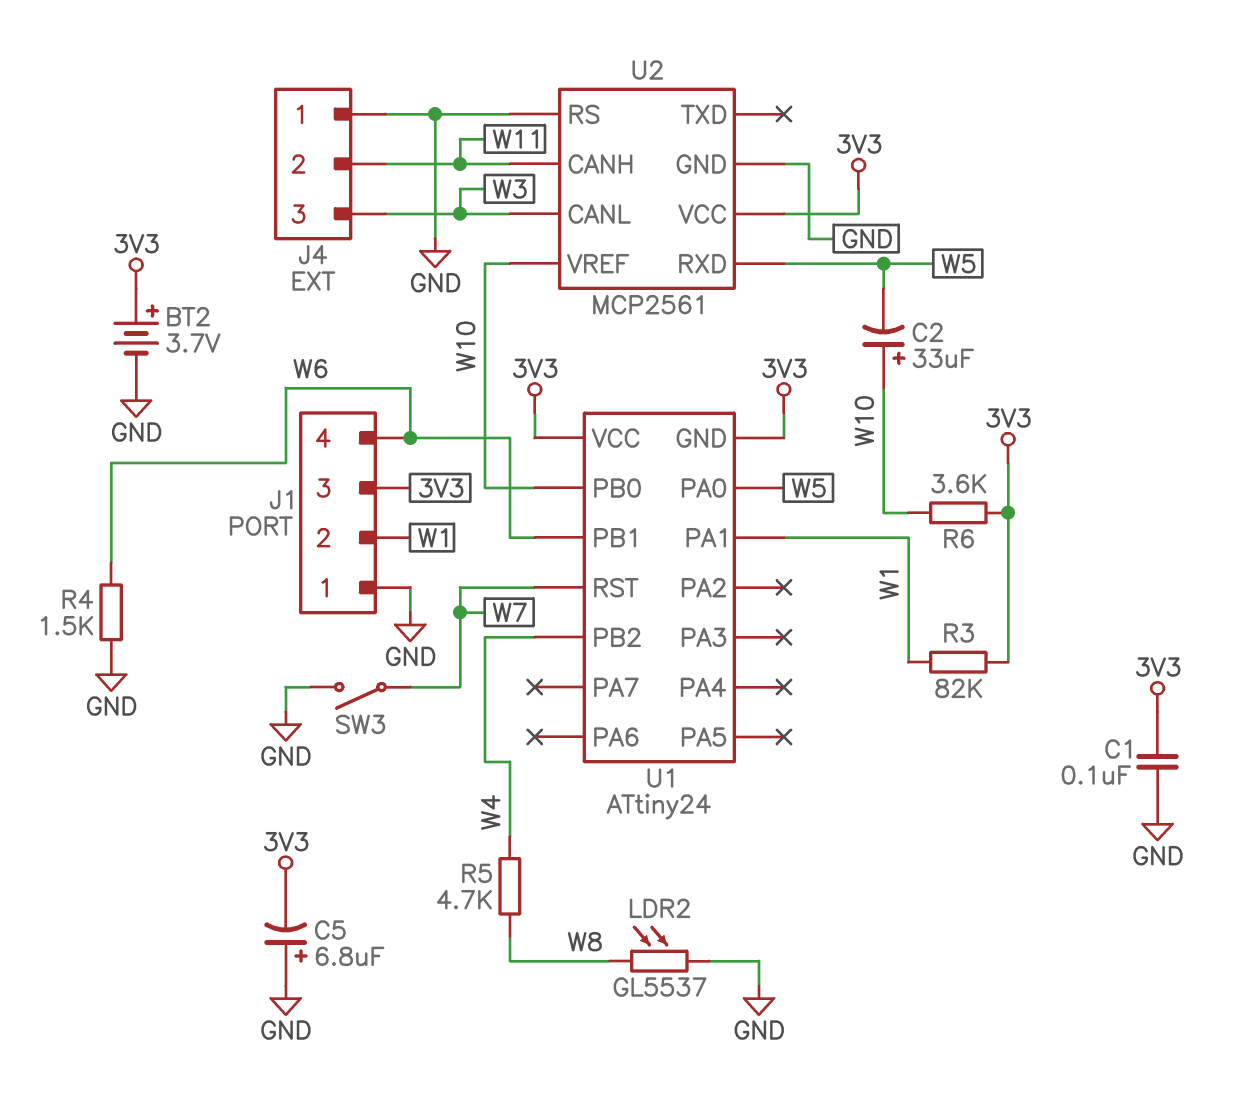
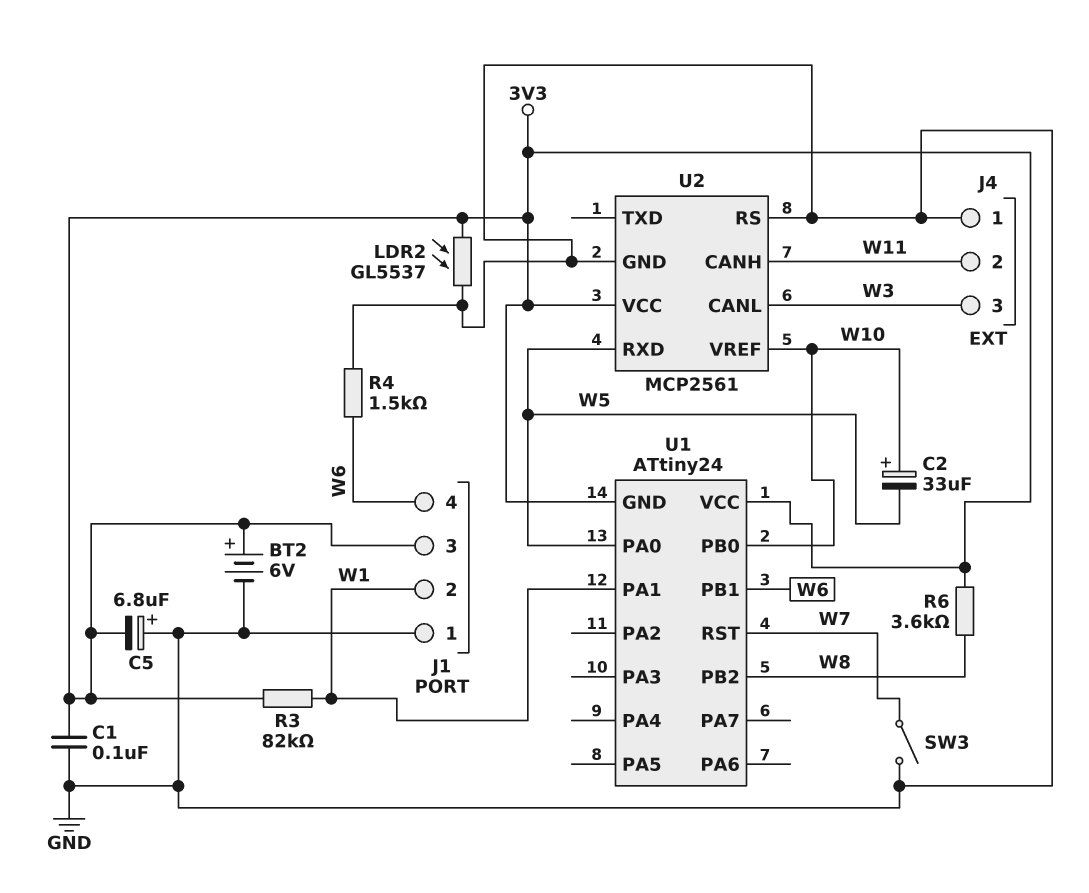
BT2: 3.7V (plus 3V3, minus GND) -> 6V (plus 3V3, minus GND)
LDR2: GL5537 (GND, W8) -> GL5537 (3V3, GND)
R5: 4.7k (W4, W8) -> none
R6: 3.6k (3V3, W10) -> 3.6k (3V3, W8)
U1 pin PB2: W4 -> W8

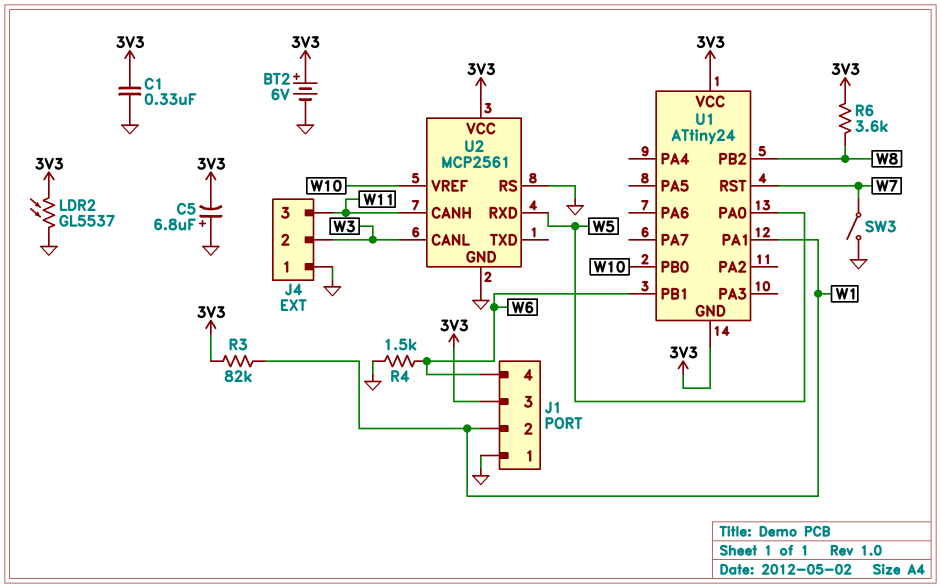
C1: 100nF (3V3, GND) -> 330nF (3V3, GND)
C2: 33uF (plus W10, minus W5) -> none
J4 pin 2: W11 -> W3
J4 pin 3: W3 -> W11

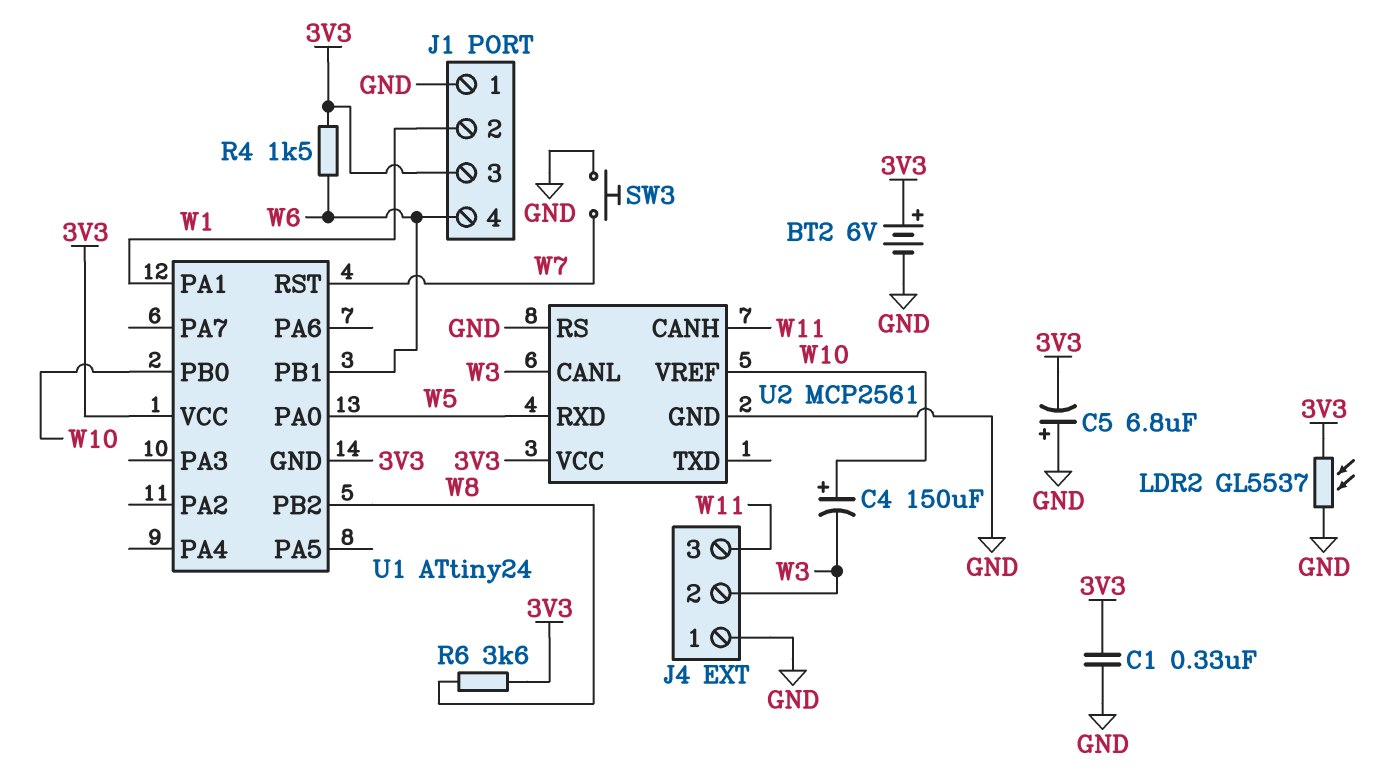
C4: none -> 150uF (plus W10, minus W3)
R3: 82k (3V3, W1) -> none
R4: 1.5k (GND, W6) -> 1.5k (3V3, W6)
SW3: switch (GND, W7) -> button (GND, W7)

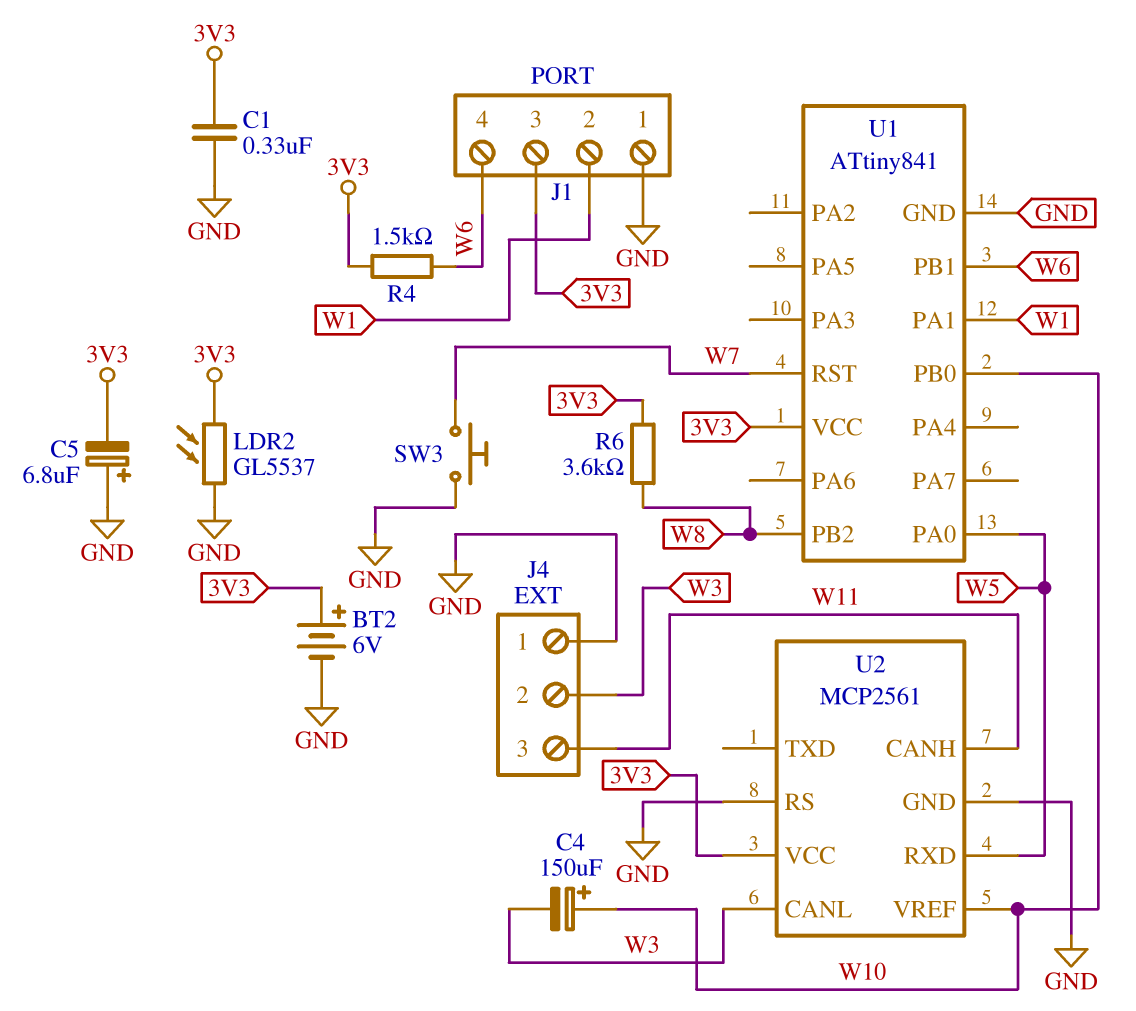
U1: ATtiny24 -> ATtiny841
U1 pin GND: 3V3 -> GND

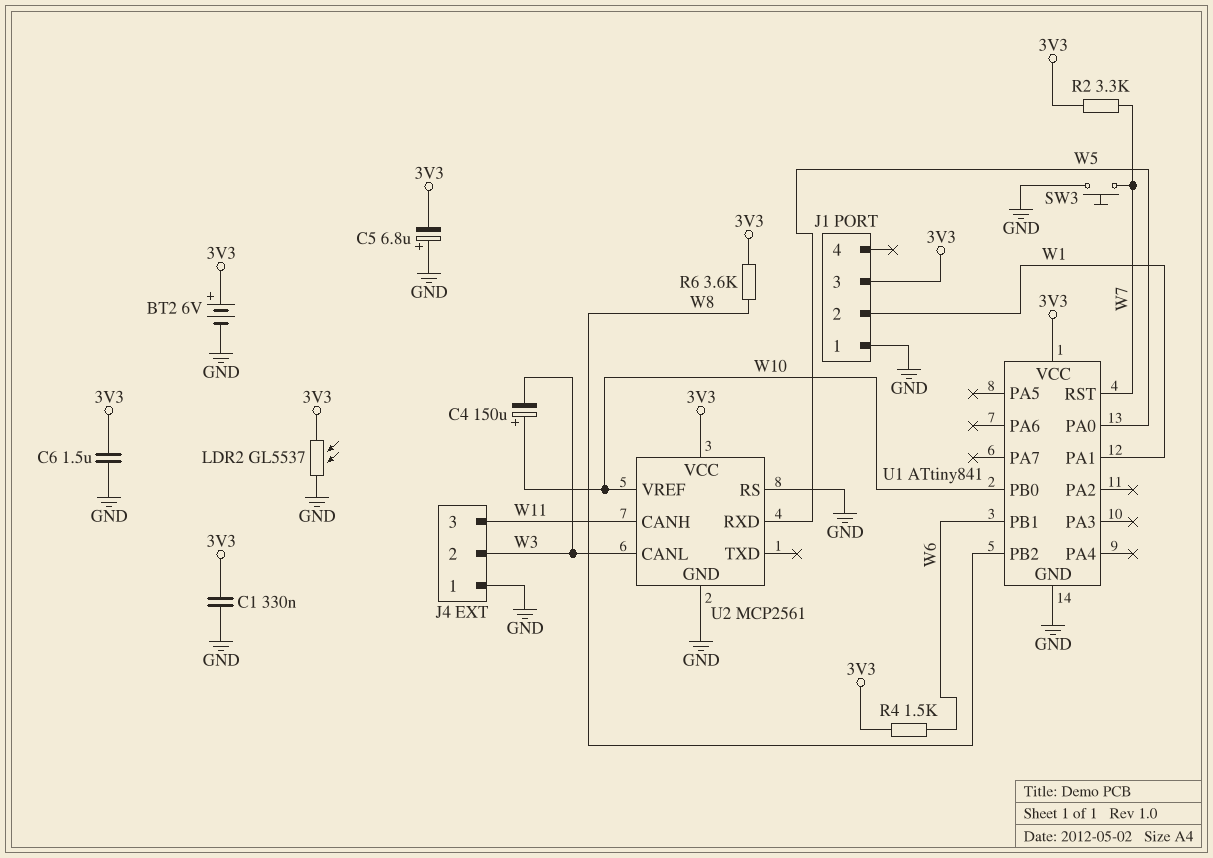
C6: none -> 1.5uF (3V3, GND)
J1 pin 4: W6 -> none
R2: none -> 3.3k (3V3, W7)

